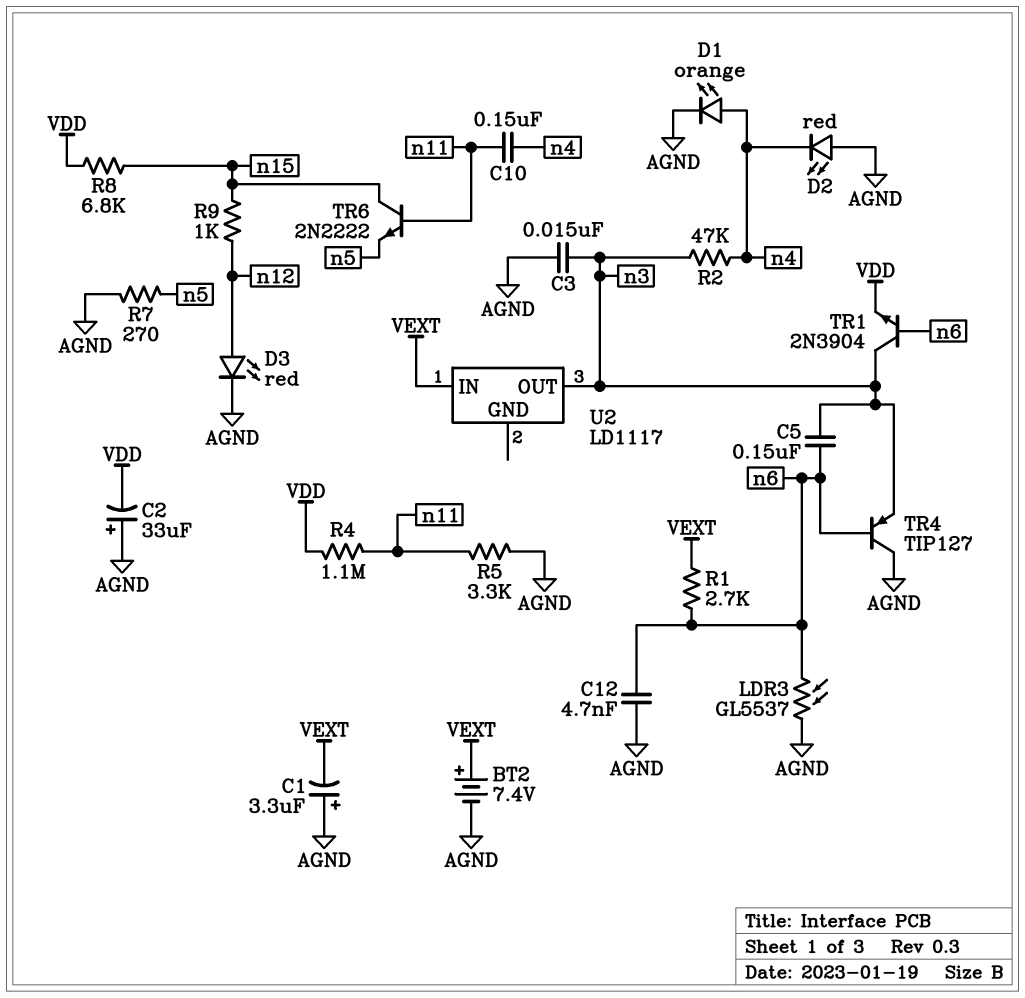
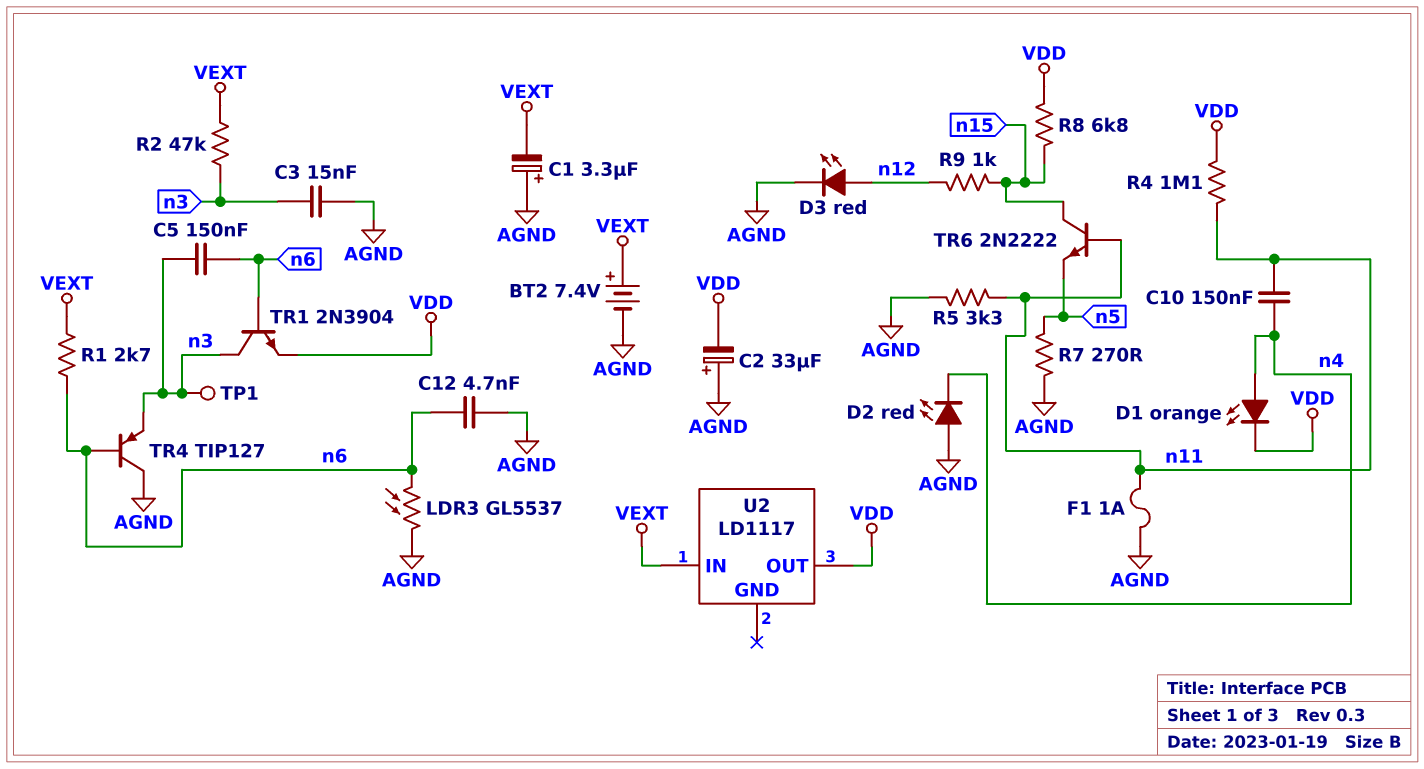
D1: LED orange (A n4, K AGND) -> LED orange (A n4, K VDD)
F1: none -> 1A (AGND, n11)
R2: 47k (n3, n4) -> 47k (VEXT, n3)
TP1: none -> test point (n3)
U2 pin OUT: n3 -> VDD

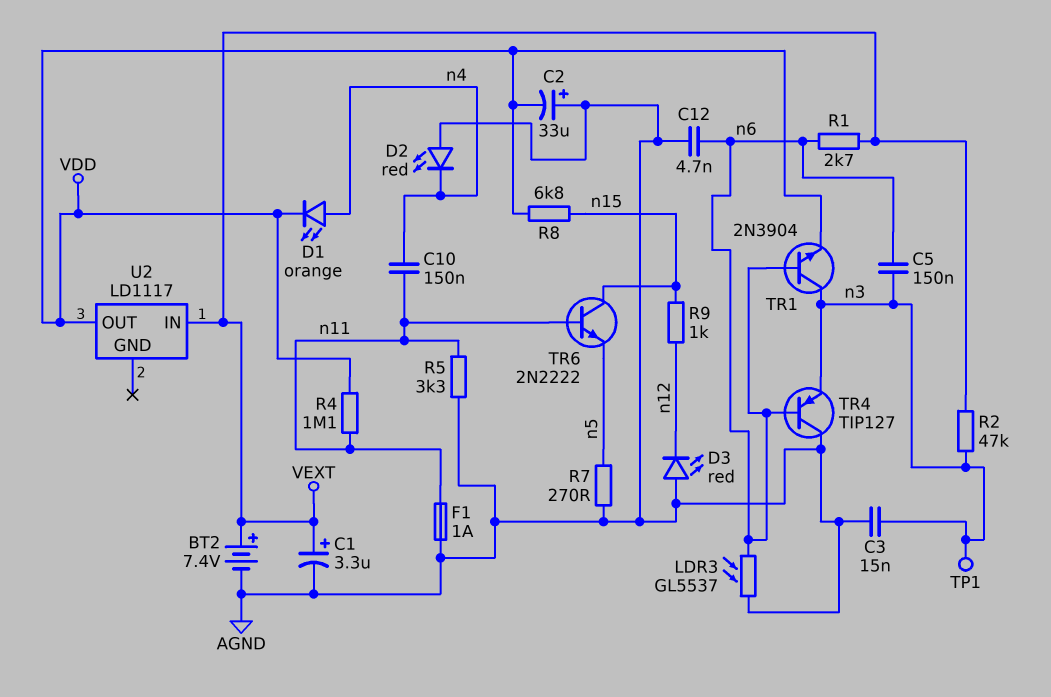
C1: 3.3uF (plus AGND, minus VEXT) -> 3.3uF (plus VEXT, minus AGND)
D3: LED red (A n12, K AGND) -> LED red (A AGND, K n12)

